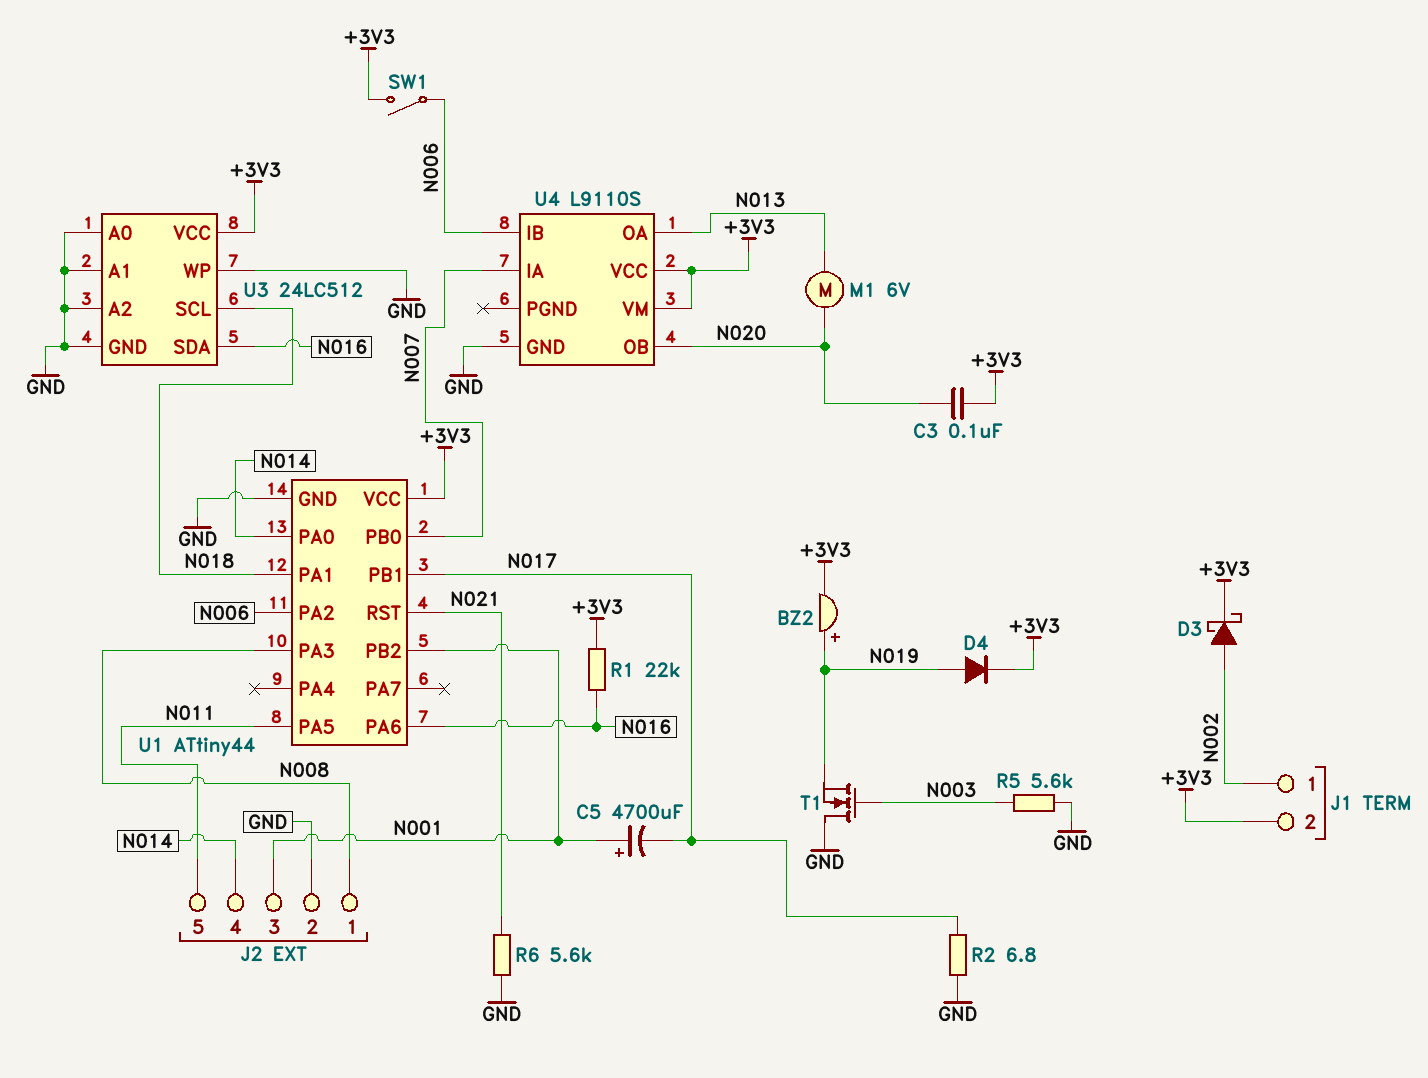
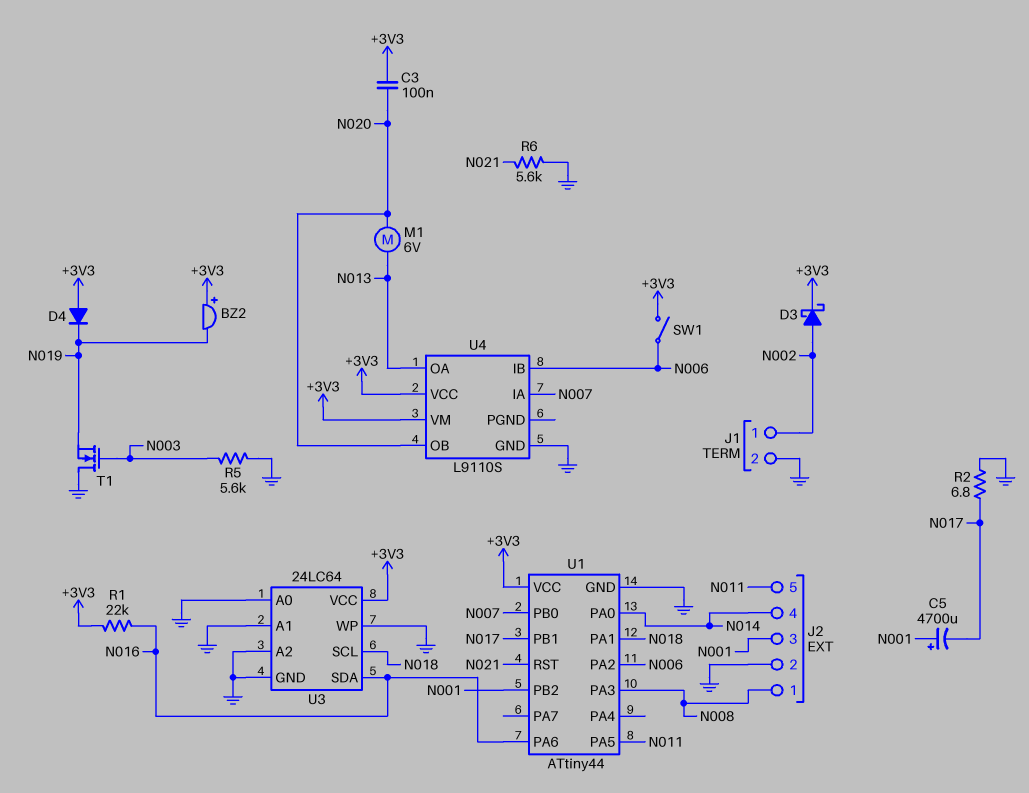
BZ2: buzzer (plus N019, minus +3V3) -> buzzer (plus +3V3, minus N019)
D4: diode (A N019, K +3V3) -> diode (A +3V3, K N019)
J1 pin 2: +3V3 -> GND
U3: 24LC512 -> 24LC64

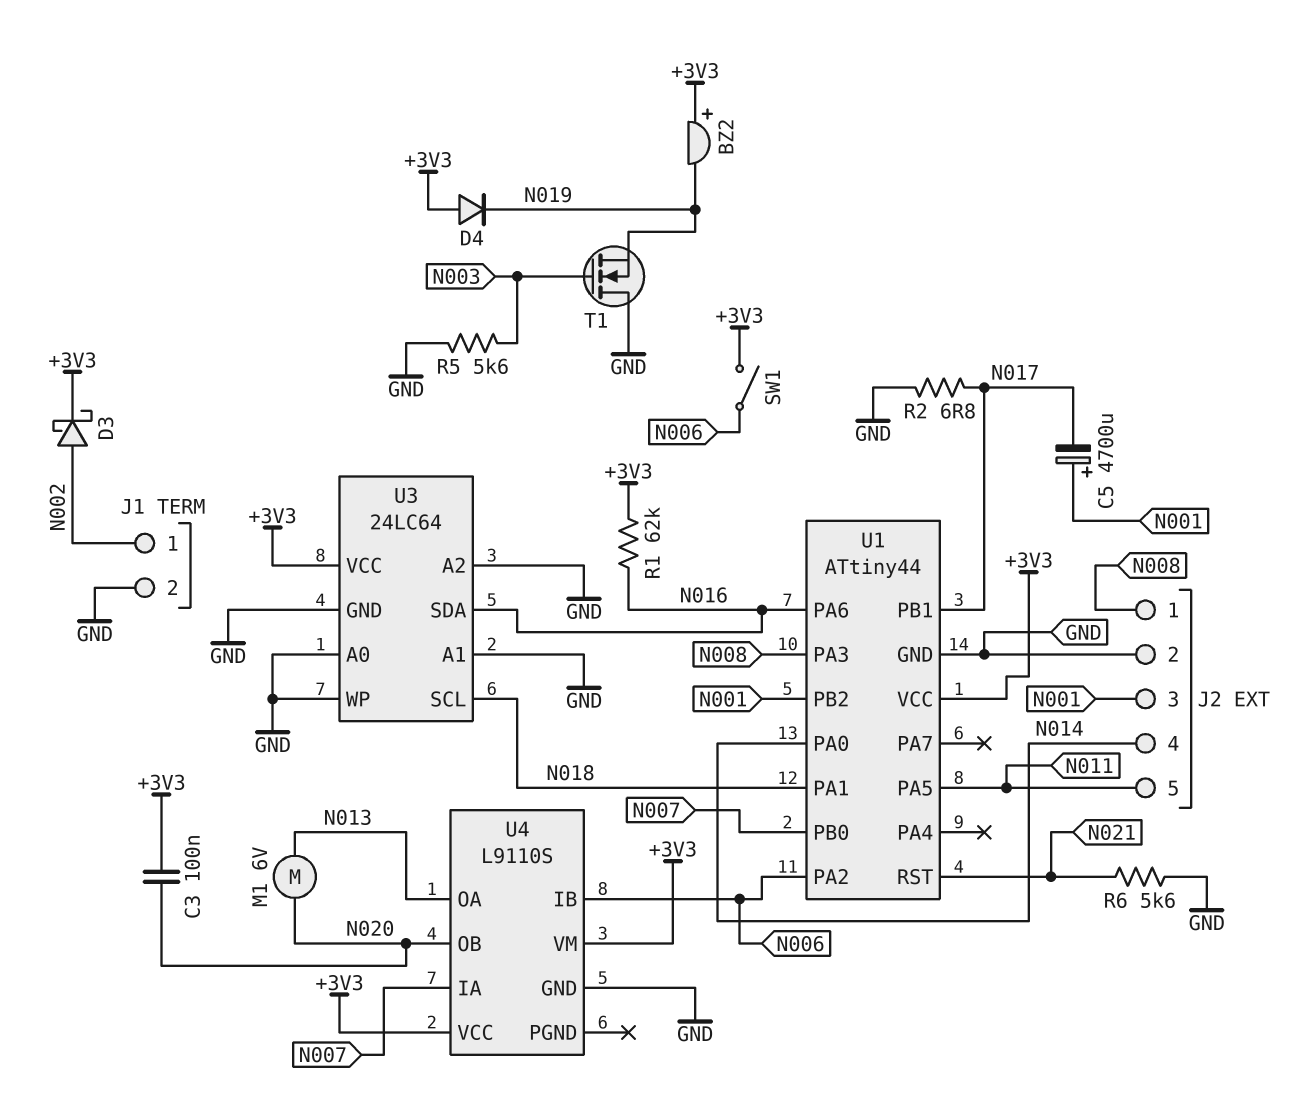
R1: 22k (+3V3, N016) -> 62k (+3V3, N016)

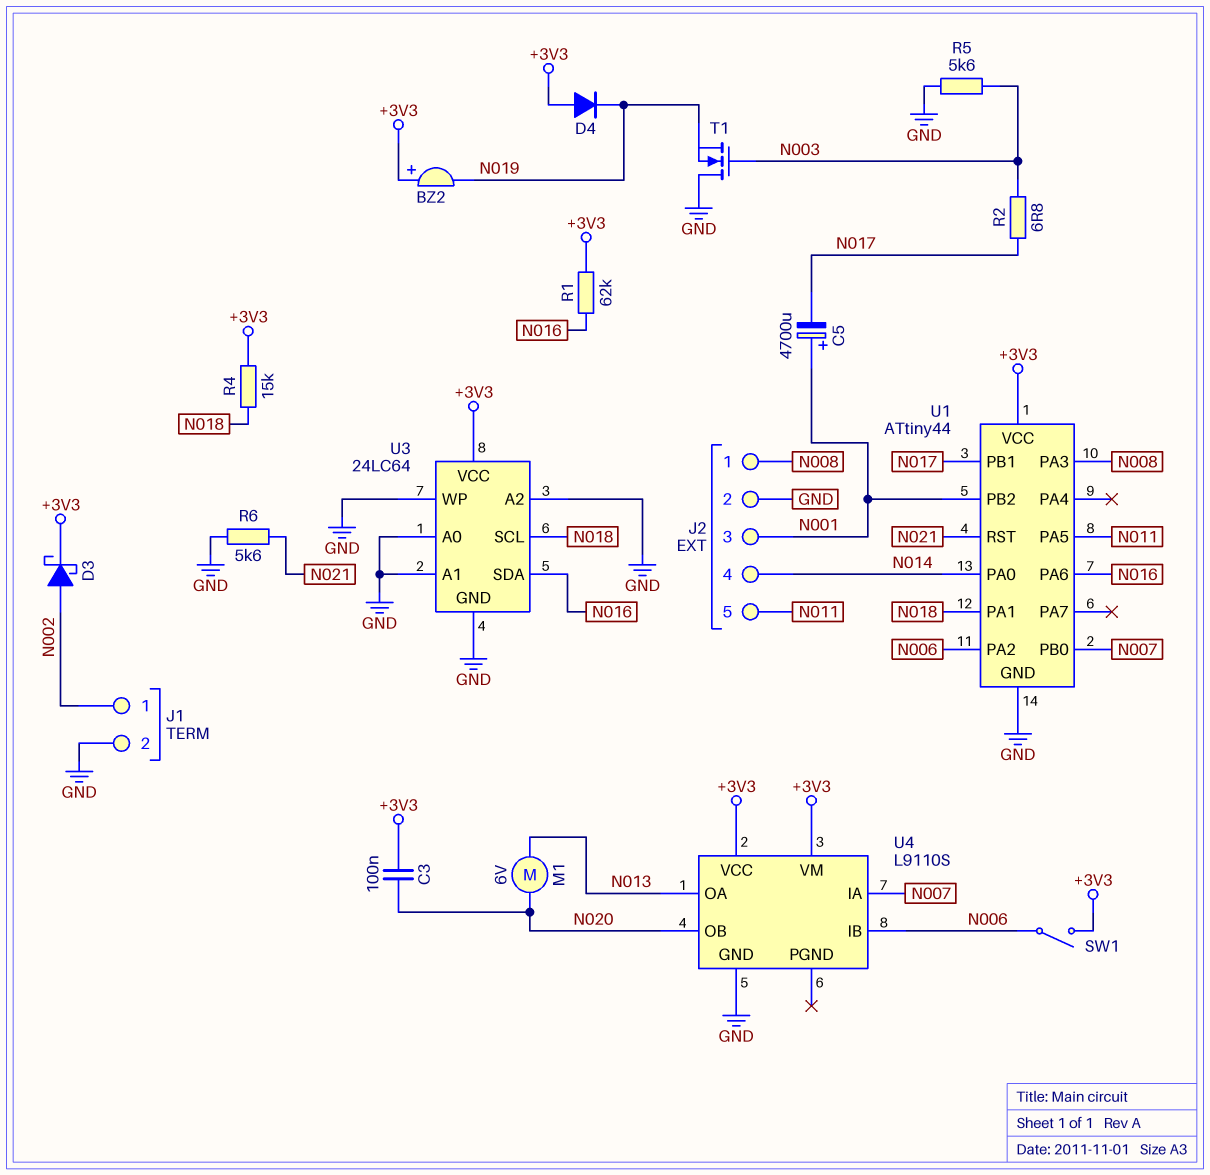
R2: 6.8 (GND, N017) -> 6.8 (N003, N017)
R4: none -> 15k (+3V3, N018)

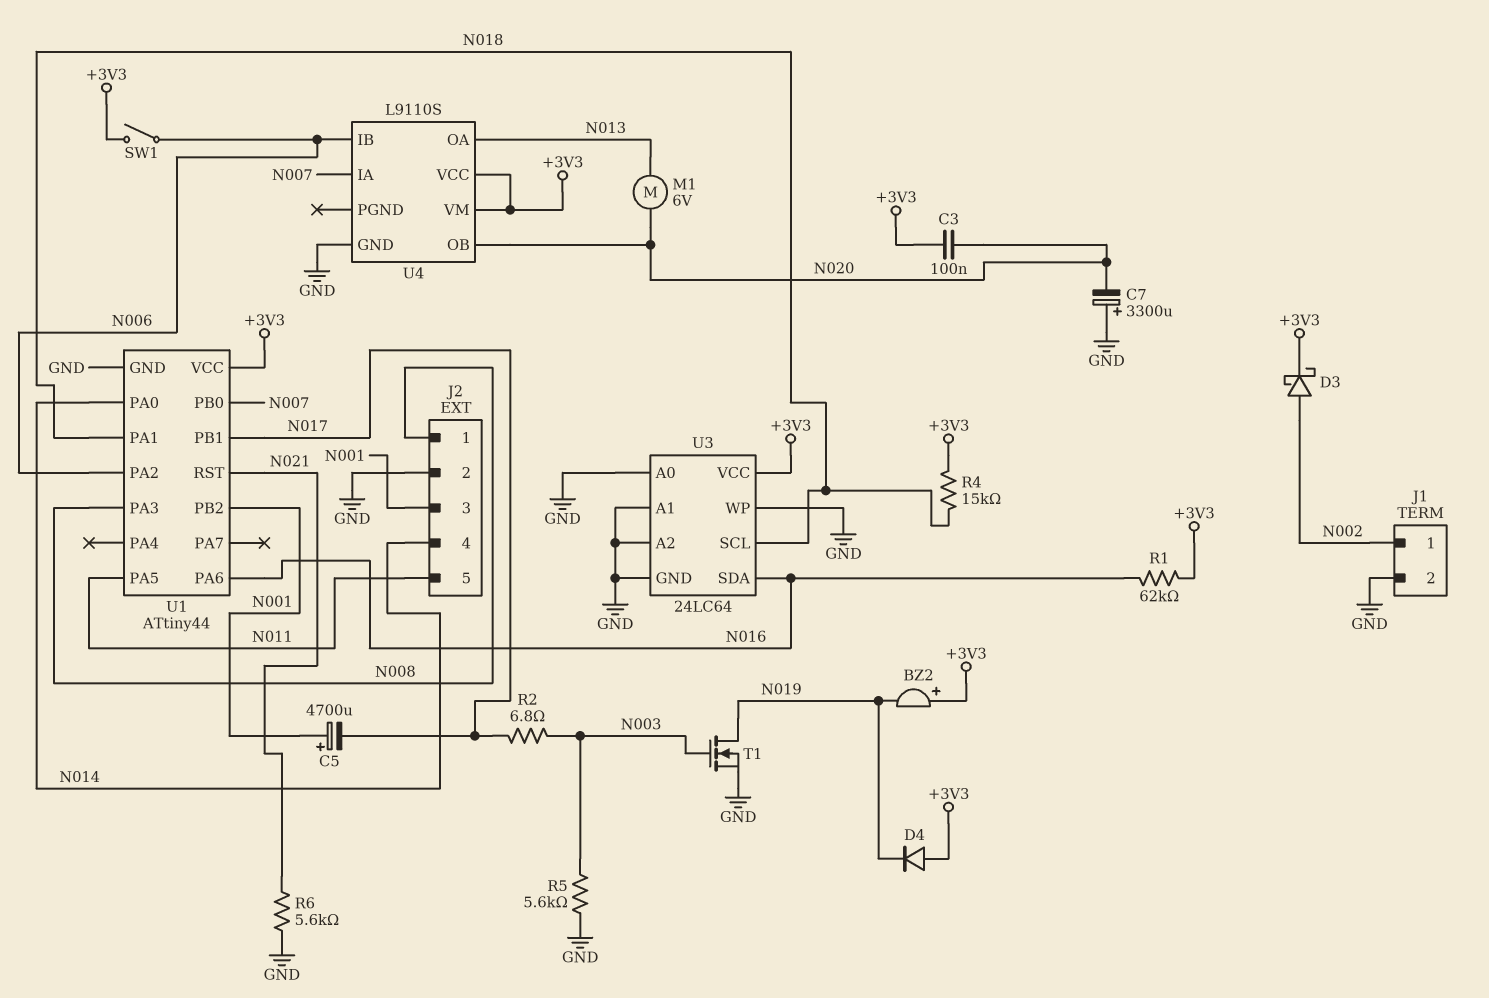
C7: none -> 3300uF (plus GND, minus N020)
T1: NMOS (G N003, D GND, S N019) -> NMOS (G N003, D N019, S GND)

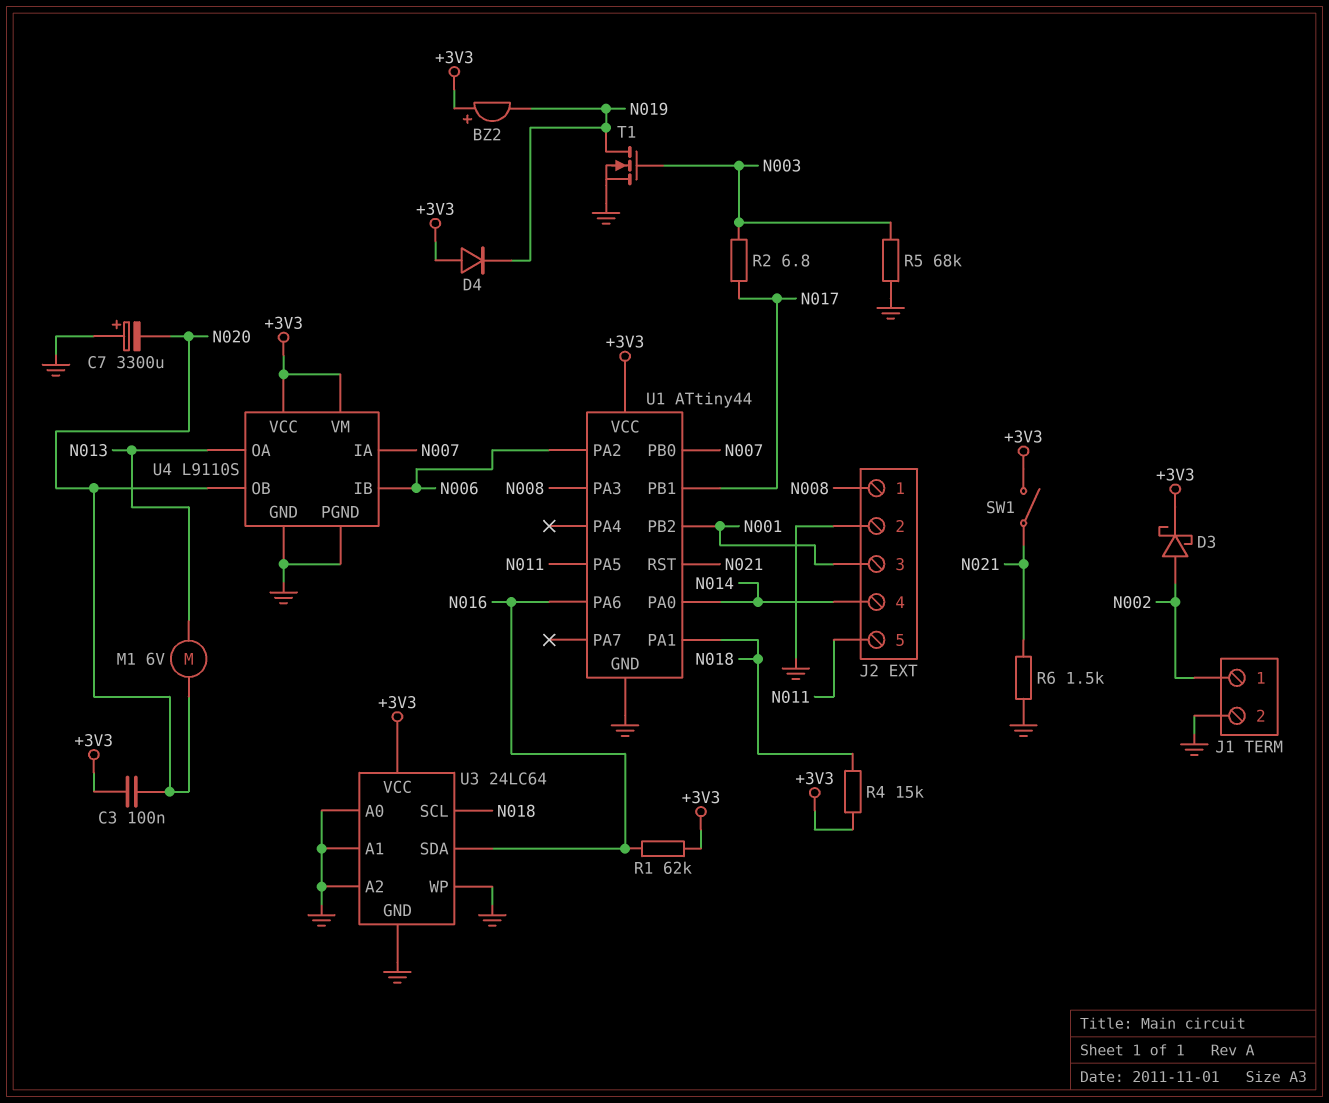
C5: 4700uF (plus N001, minus N017) -> none
R5: 5.6k (GND, N003) -> 68k (GND, N003)
R6: 5.6k (GND, N021) -> 1.5k (GND, N021)
SW1: switch (+3V3, N006) -> switch (+3V3, N021)
U4 pin PGND: none -> GND

